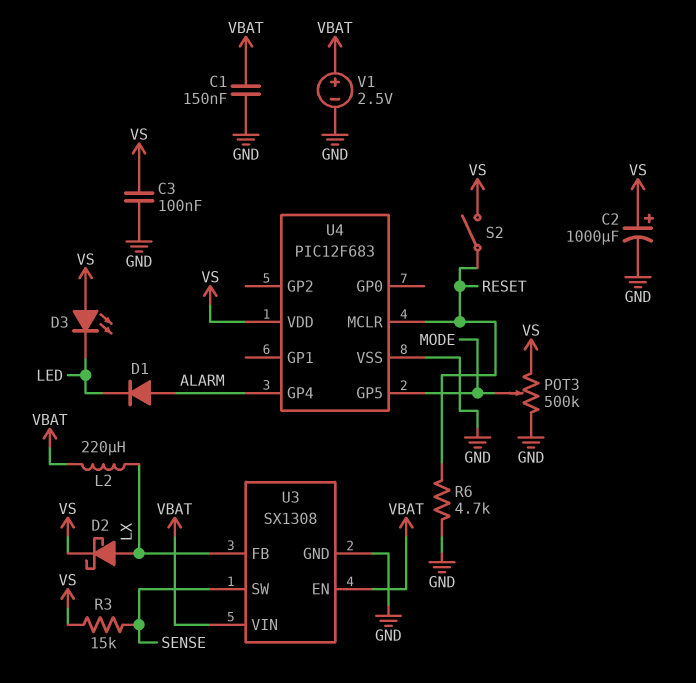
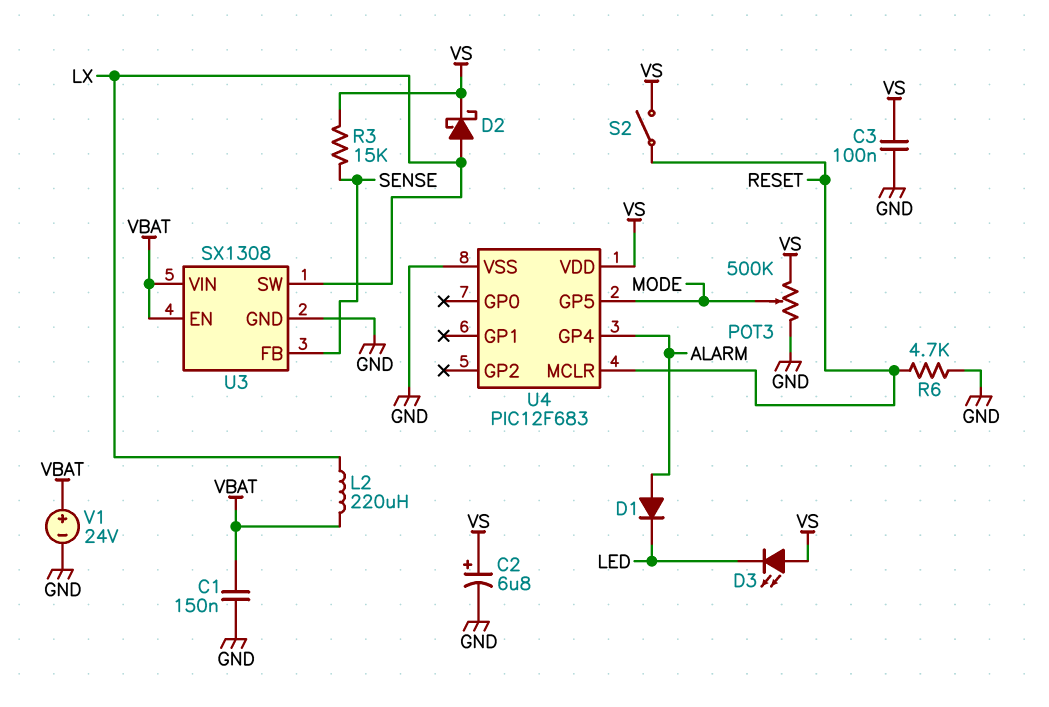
C2: 1000uF (plus VS, minus GND) -> 6.8uF (plus VS, minus GND)
U3 pin FB: LX -> SENSE
U3 pin SW: SENSE -> LX
V1: 2.5V (plus VBAT, minus GND) -> 24V (plus VBAT, minus GND)

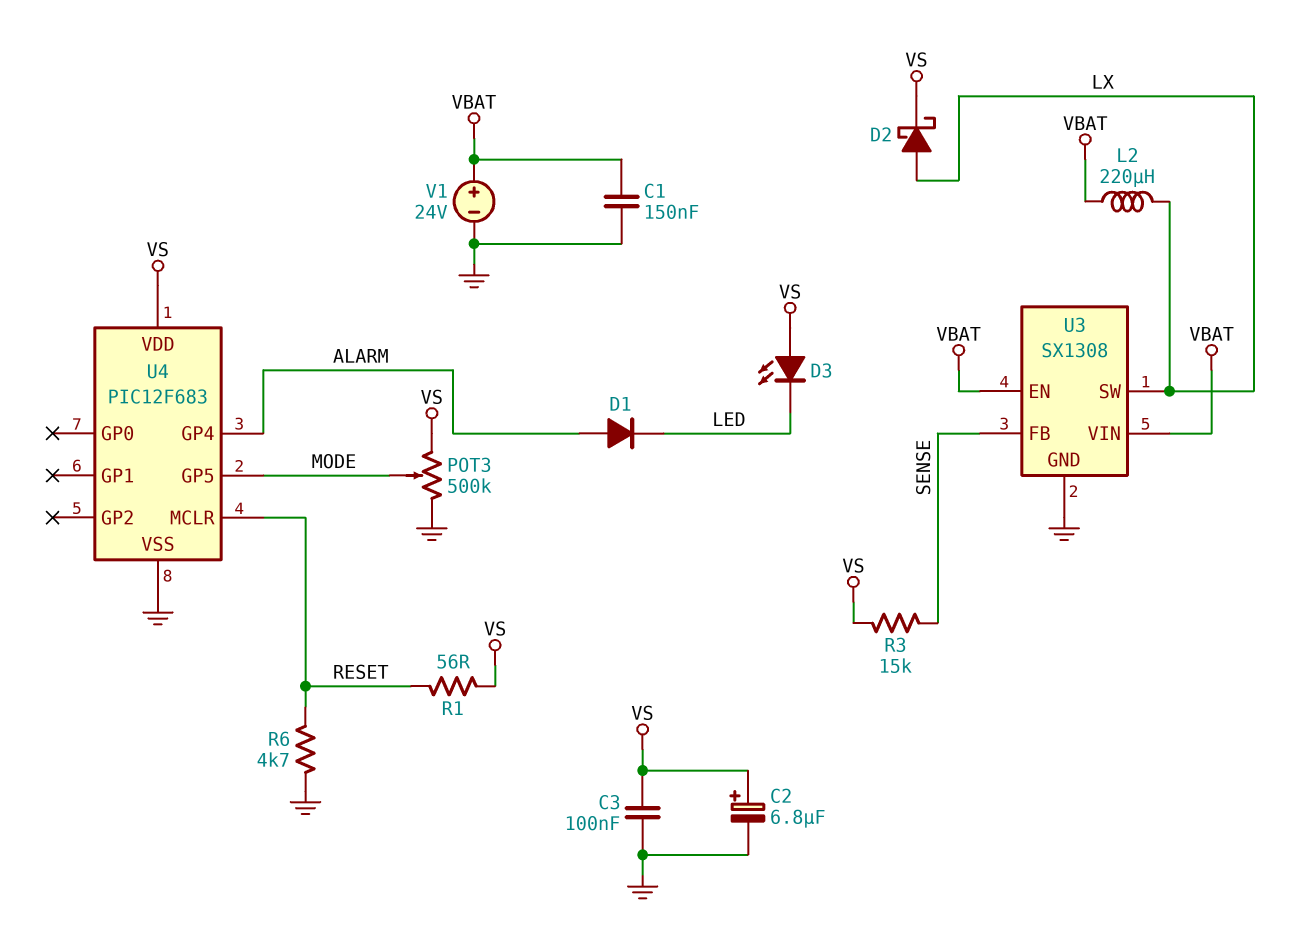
R1: none -> 56 (RESET, VS)
S2: switch (RESET, VS) -> none

